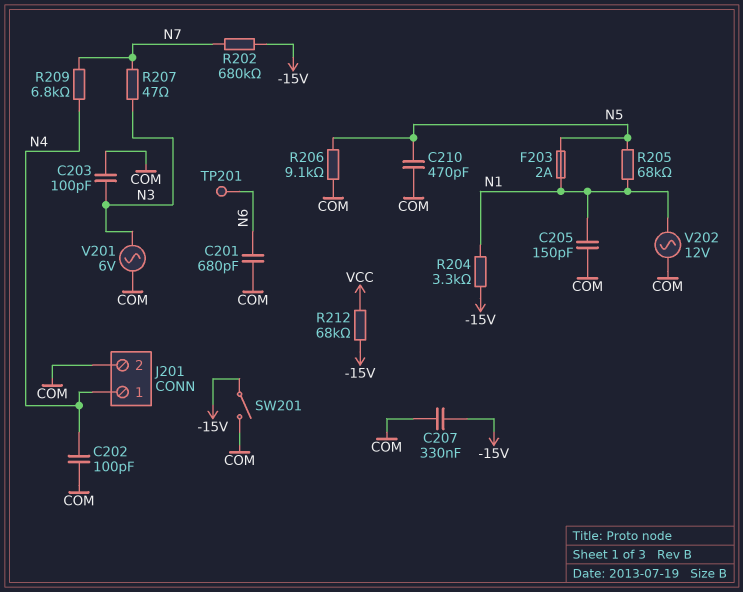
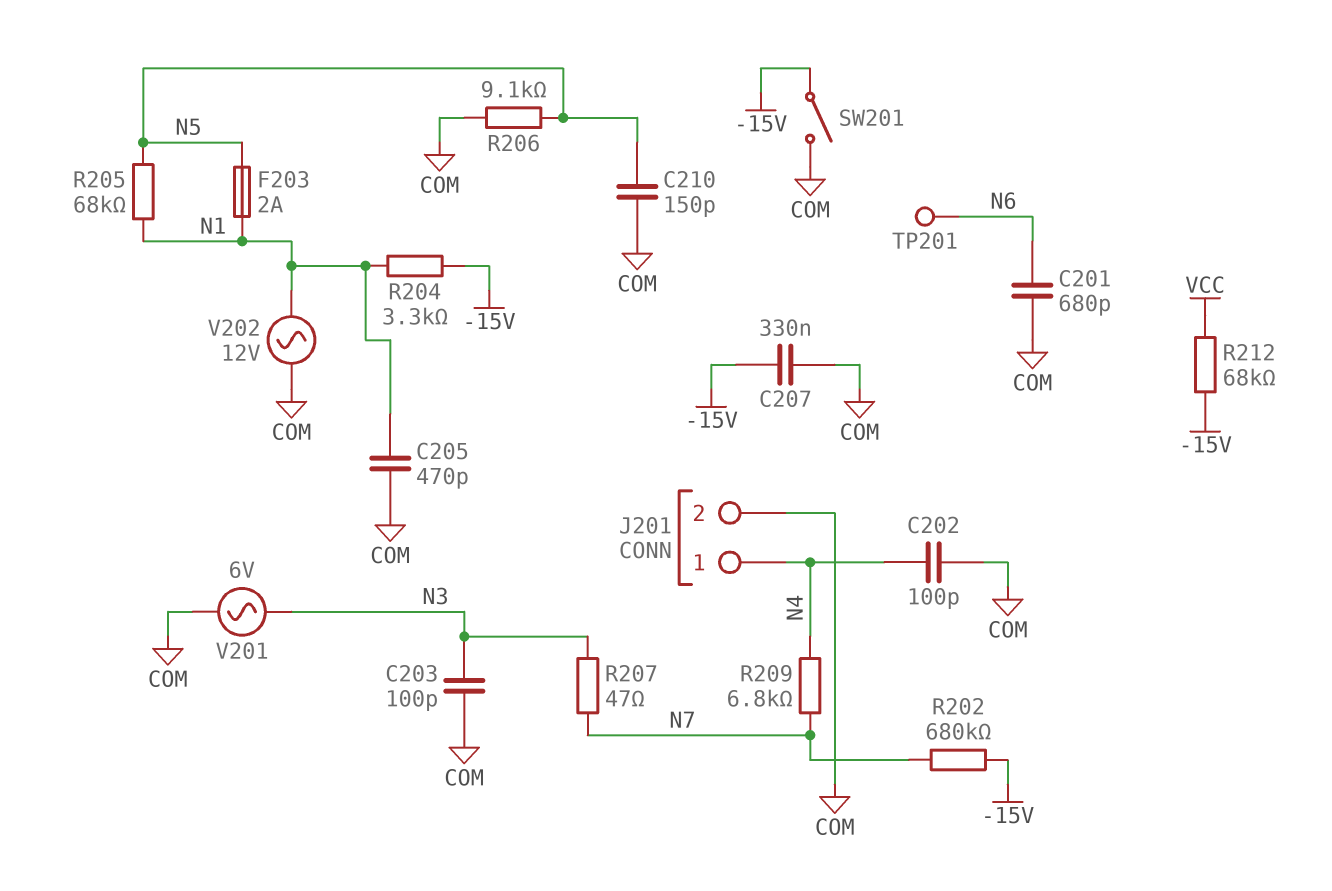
C205: 150pF (COM, N1) -> 470pF (COM, N1)
C210: 470pF (COM, N5) -> 150pF (COM, N5)

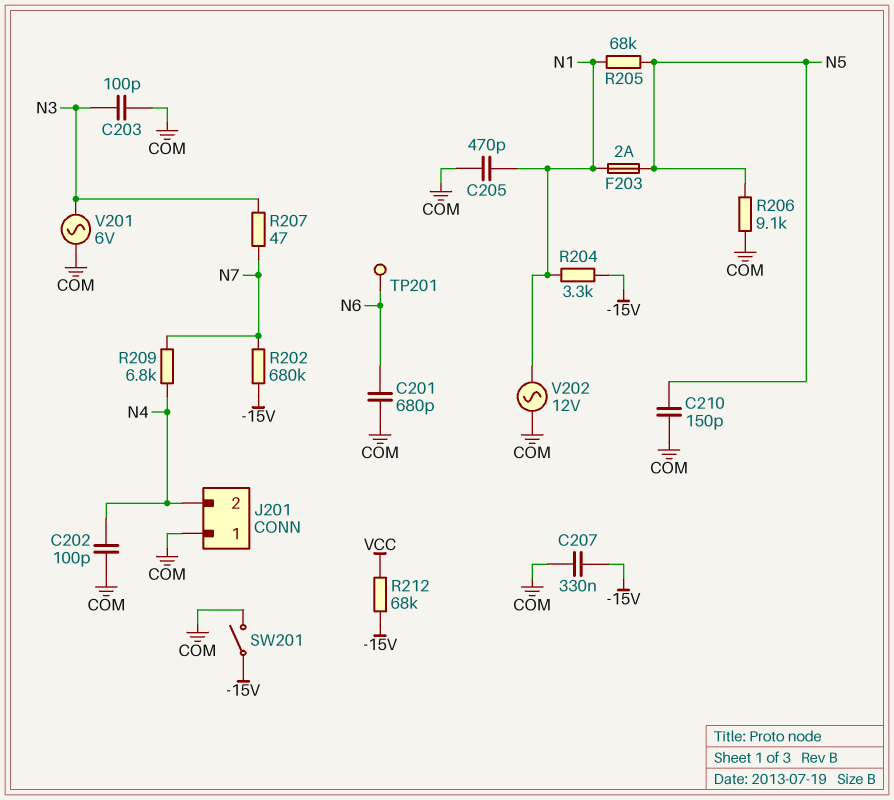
J201 pin 1: N4 -> COM
J201 pin 2: COM -> N4

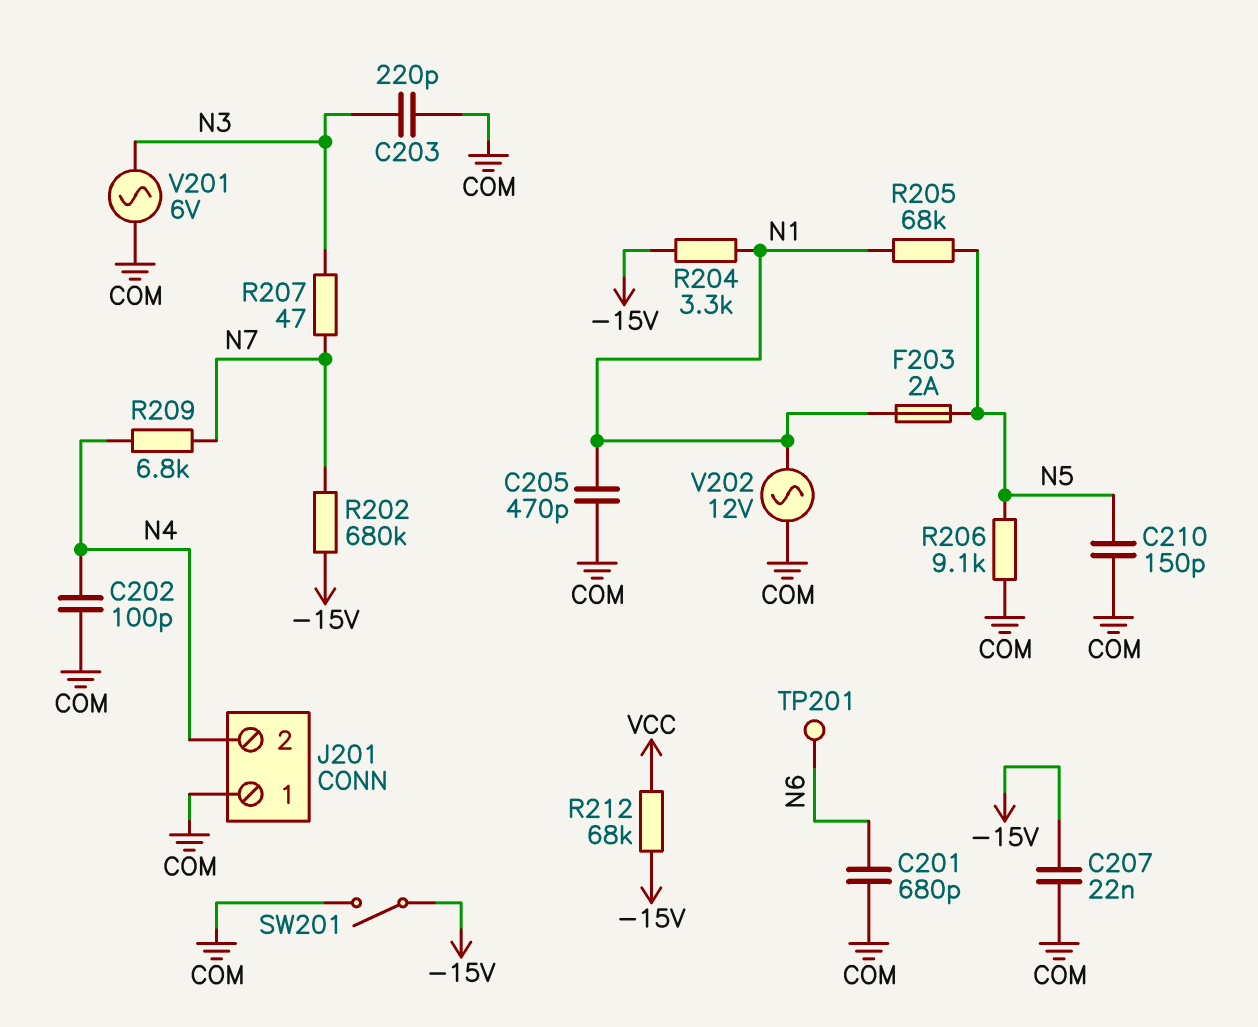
C203: 100pF (COM, N3) -> 220pF (COM, N3)
C207: 330nF (-15V, COM) -> 22nF (-15V, COM)

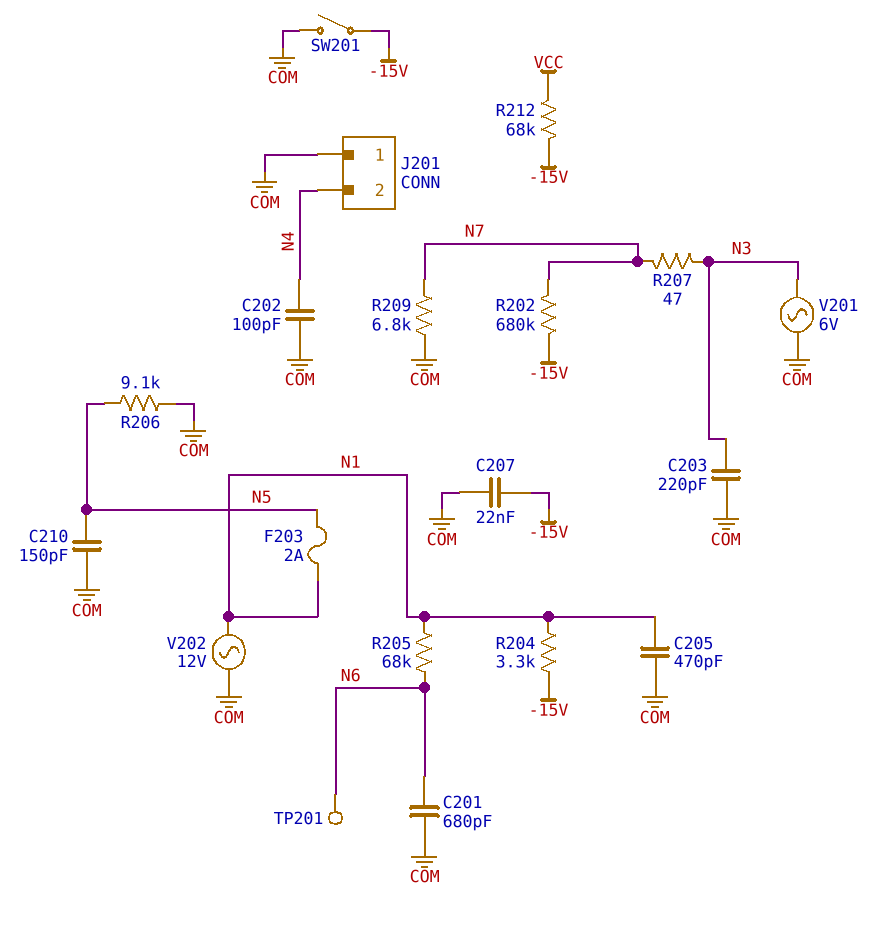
R205: 68k (N1, N5) -> 68k (N1, N6)
R209: 6.8k (N4, N7) -> 6.8k (COM, N7)

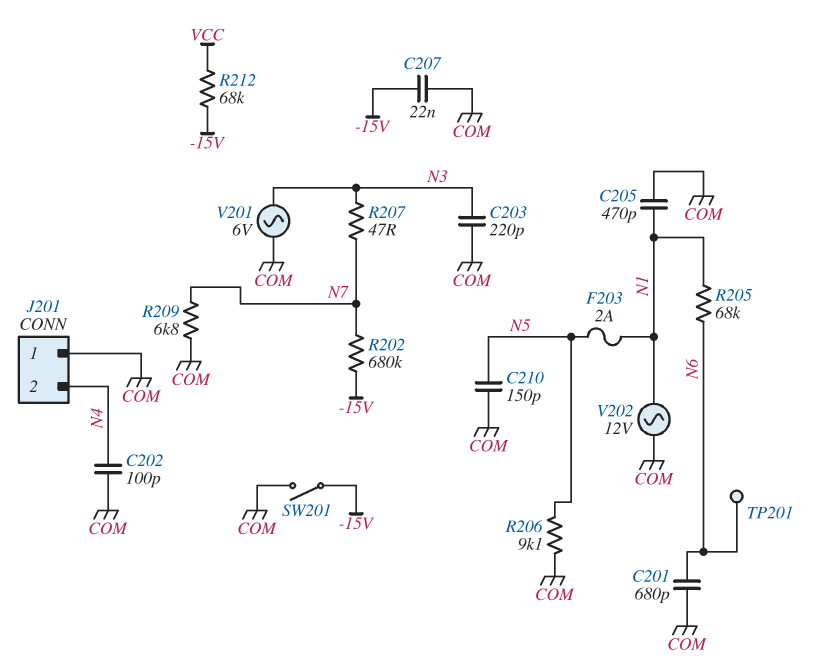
R204: 3.3k (-15V, N1) -> none

